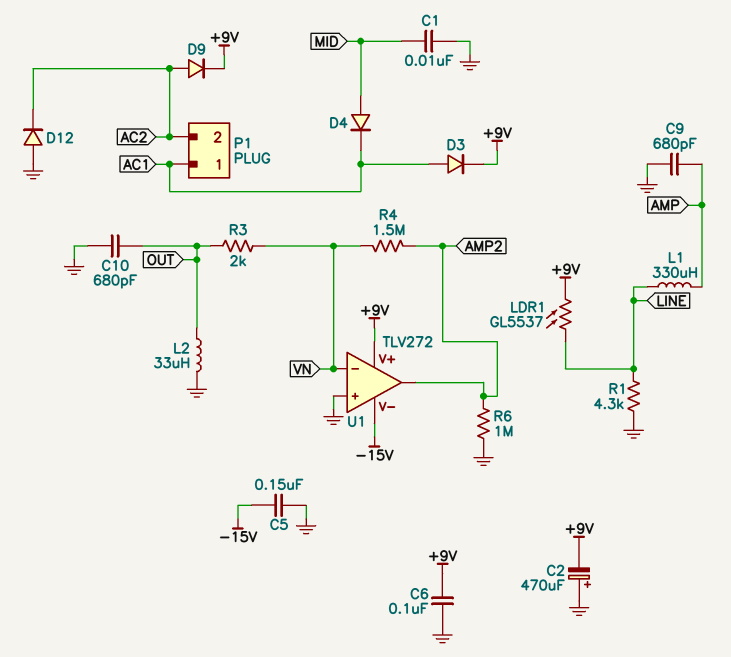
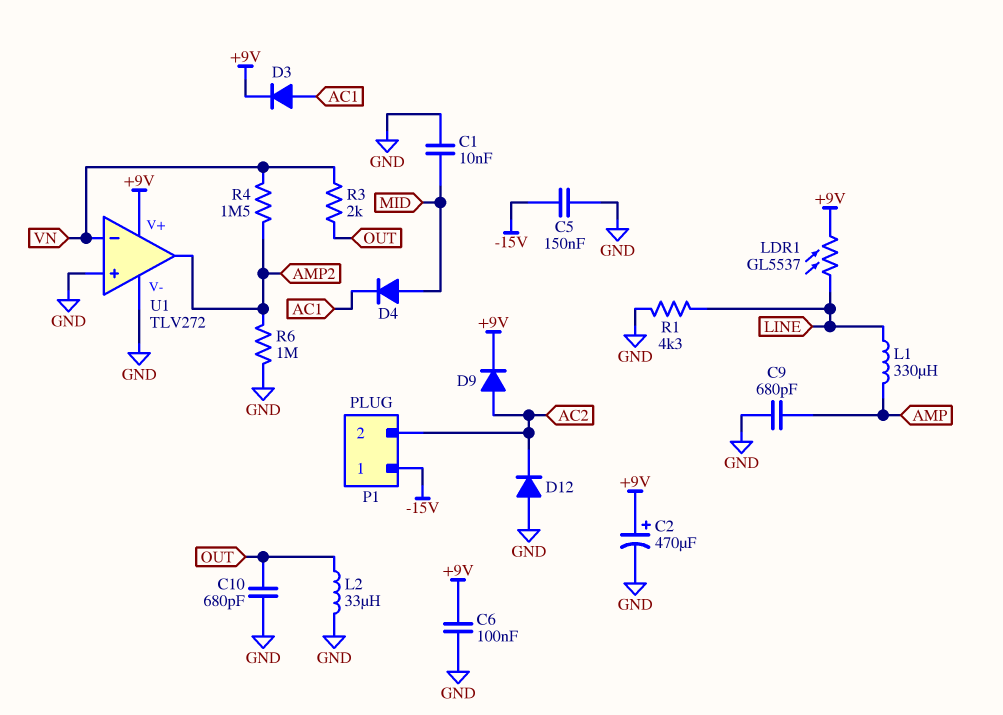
C2: 470uF (plus GND, minus +9V) -> 470uF (plus +9V, minus GND)
P1 pin 1: AC1 -> -15V
U1 pin V-: -15V -> GND

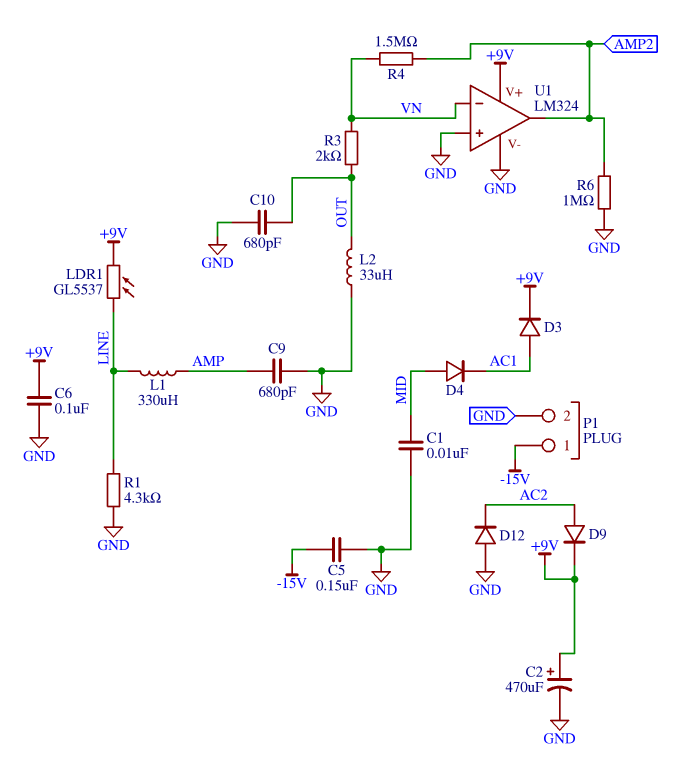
P1 pin 2: AC2 -> GND
U1: TLV272 -> LM324

